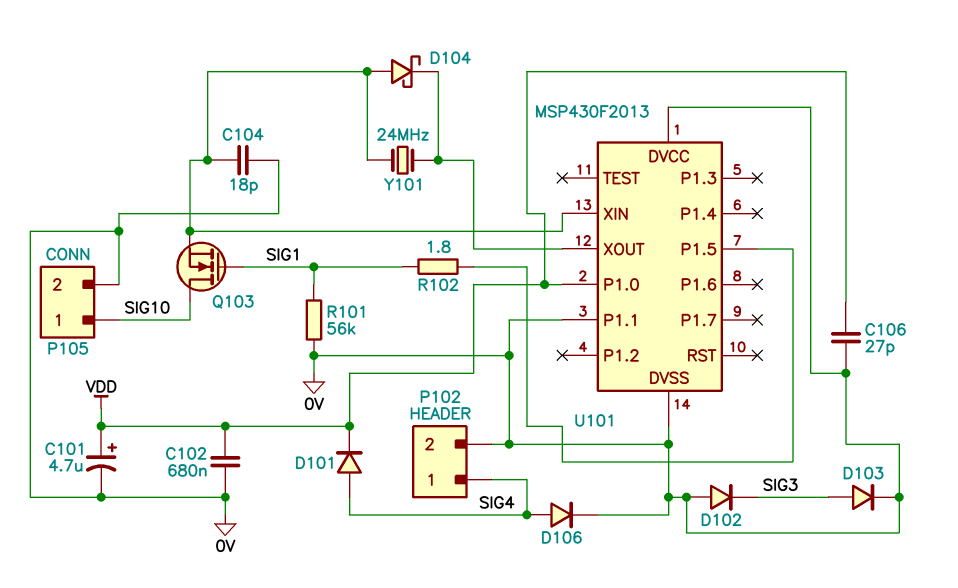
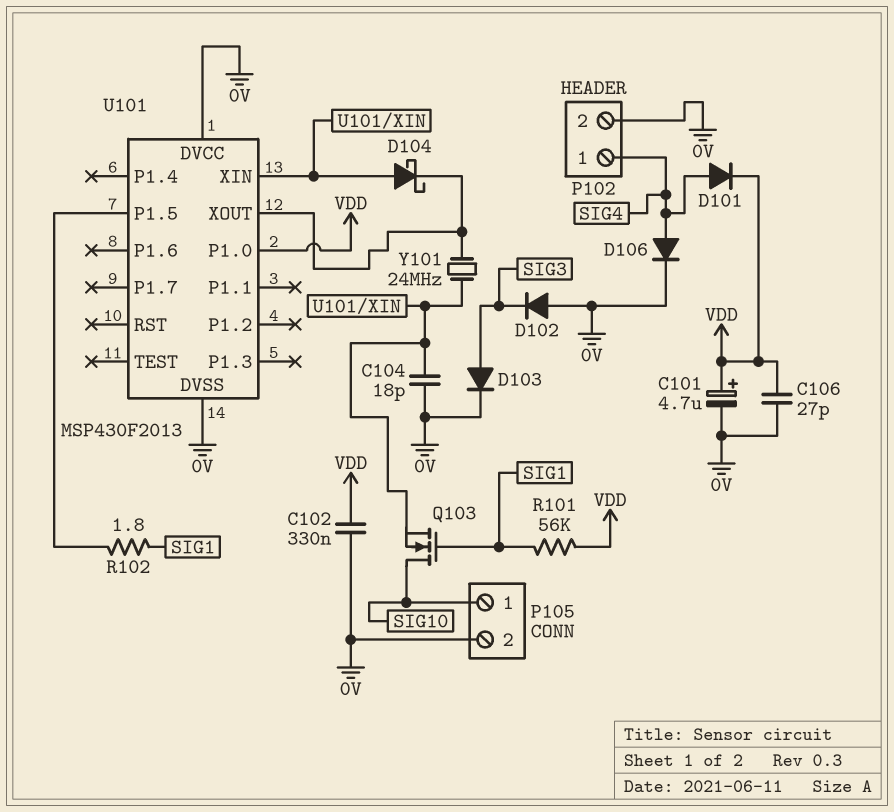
C102: 680nF (0V, VDD) -> 330nF (0V, VDD)
R101: 56k (0V, SIG1) -> 56k (SIG1, VDD)
U101 pin P1.1: 0V -> none

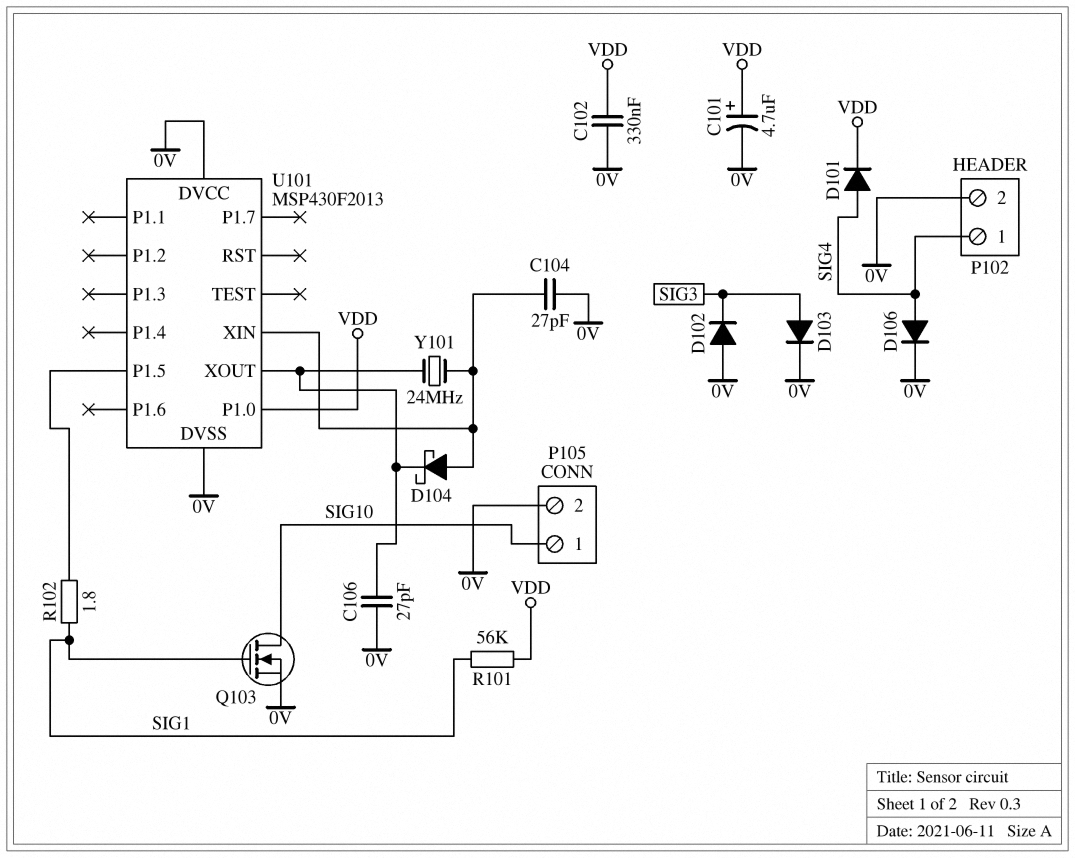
C104: 18pF (0V, U101/XIN) -> 27pF (0V, U101/XIN)
C106: 27pF (0V, VDD) -> 27pF (0V, U101/XOUT)
Q103: NMOS (G SIG1, D SIG10, S U101/XIN) -> NMOS (G SIG1, D SIG10, S 0V)

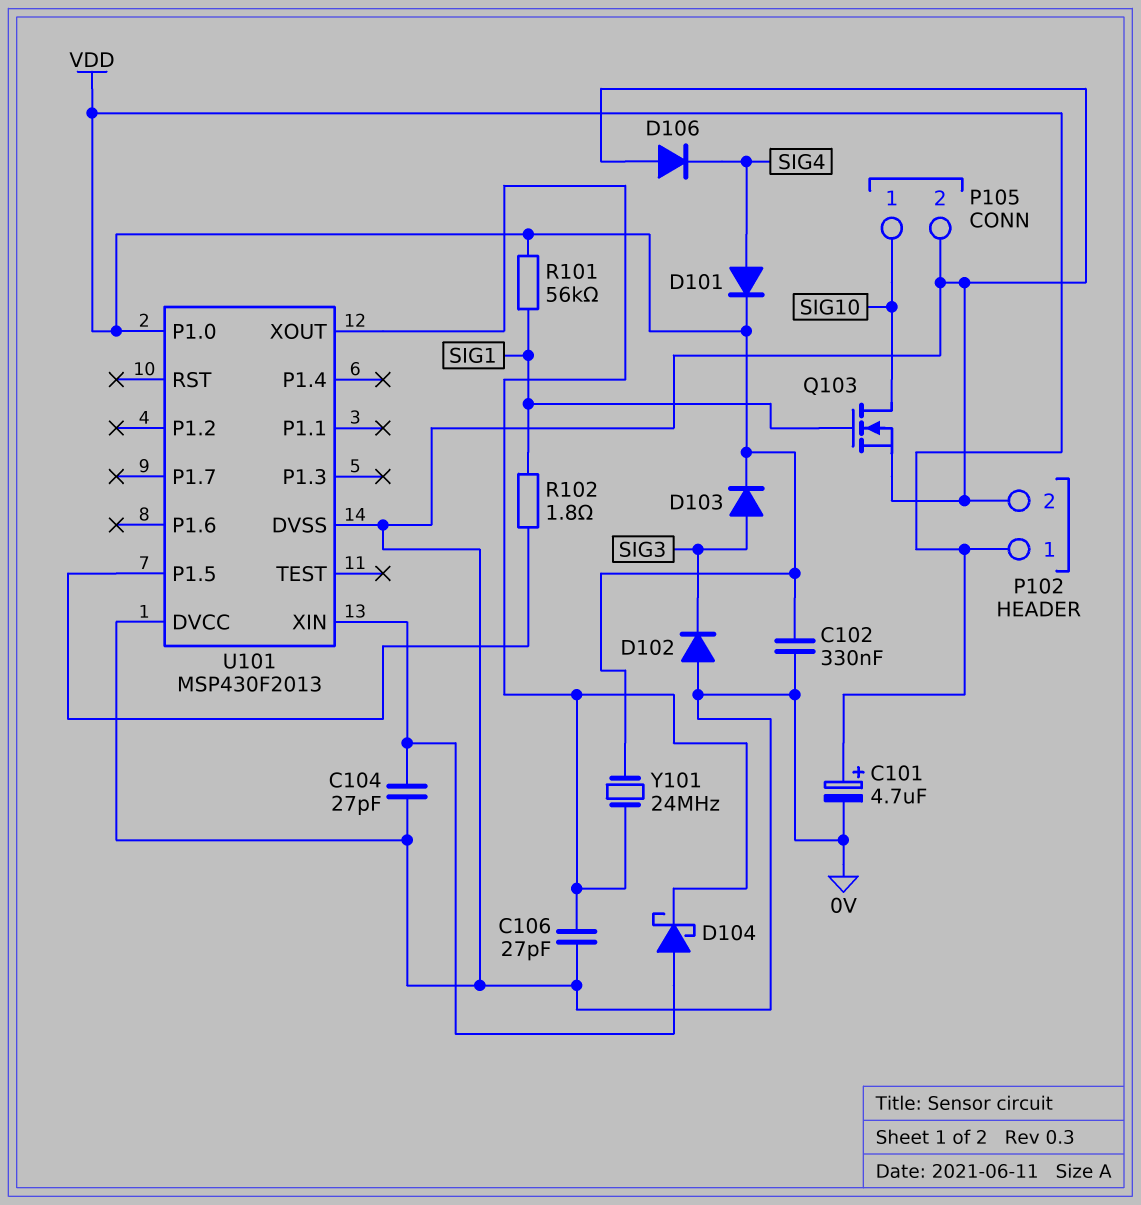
D103: diode (A SIG3, K 0V) -> diode (A SIG3, K VDD)
D106: diode (A SIG4, K 0V) -> diode (A 0V, K SIG4)
P102 pin 1: SIG4 -> VDD
Y101: 24MHz (U101/XIN, U101/XOUT) -> 24MHz (U101/XOUT, VDD)

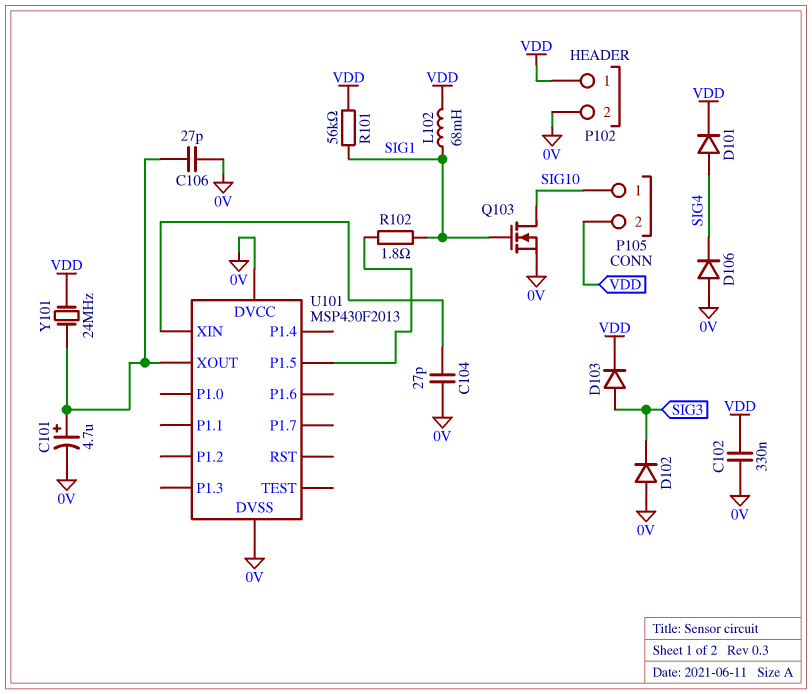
C101: 4.7uF (plus VDD, minus 0V) -> 4.7uF (plus U101/XOUT, minus 0V)
D104: schottky (A U101/XIN, K U101/XOUT) -> none
L102: none -> 68mH (SIG1, VDD)
P105 pin 2: 0V -> VDD
U101 pin P1.0: VDD -> none

